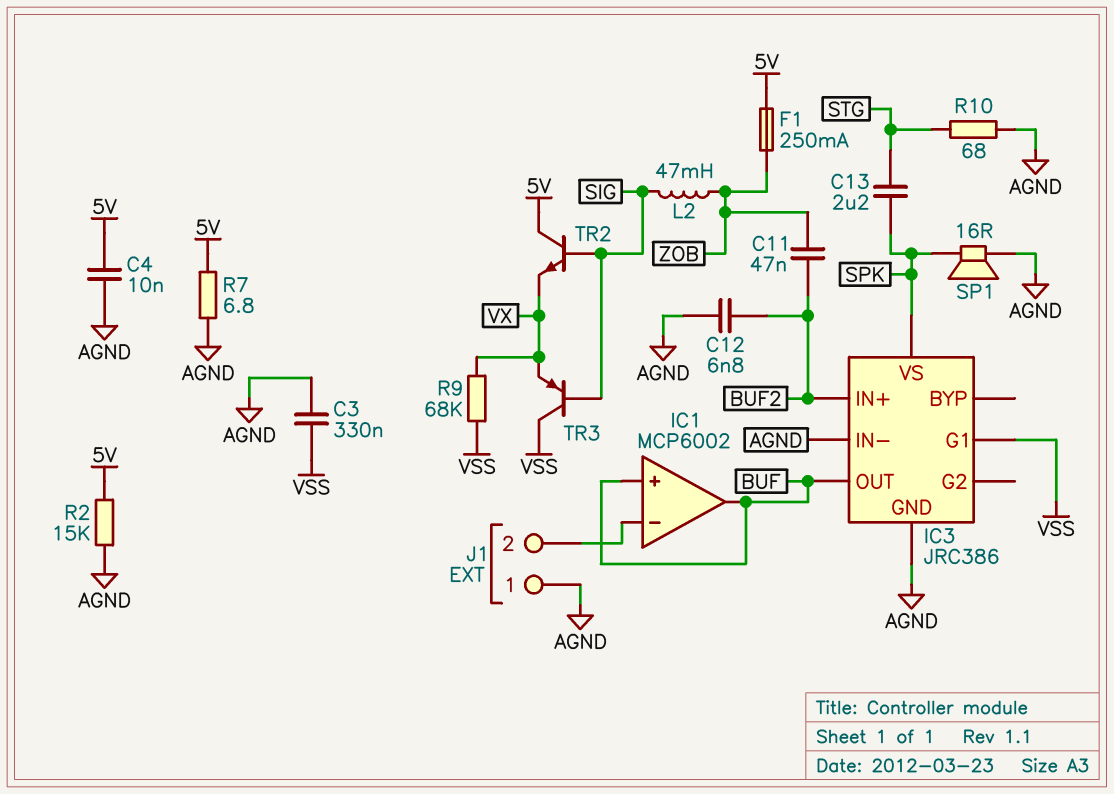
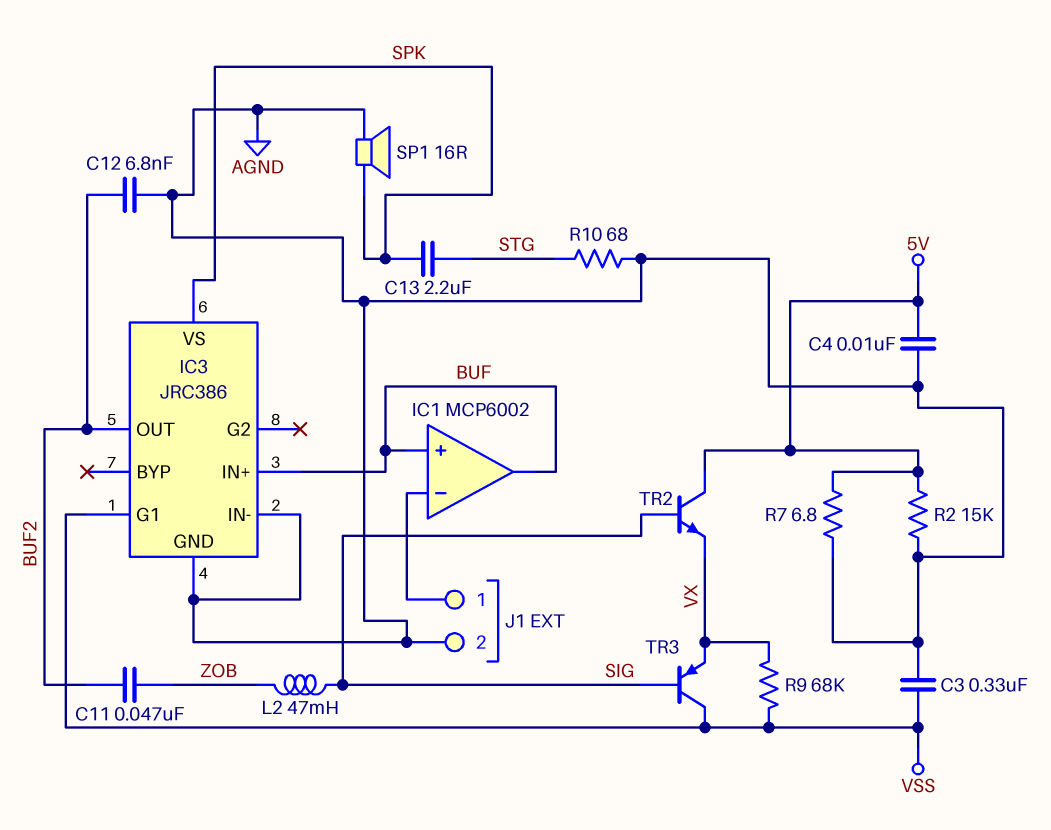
F1: 250mA (5V, ZOB) -> none
IC3 pin IN+: BUF2 -> BUF
IC3 pin OUT: BUF -> BUF2
J1 pin 1: AGND -> IC1/in-
J1 pin 2: IC1/in- -> AGND

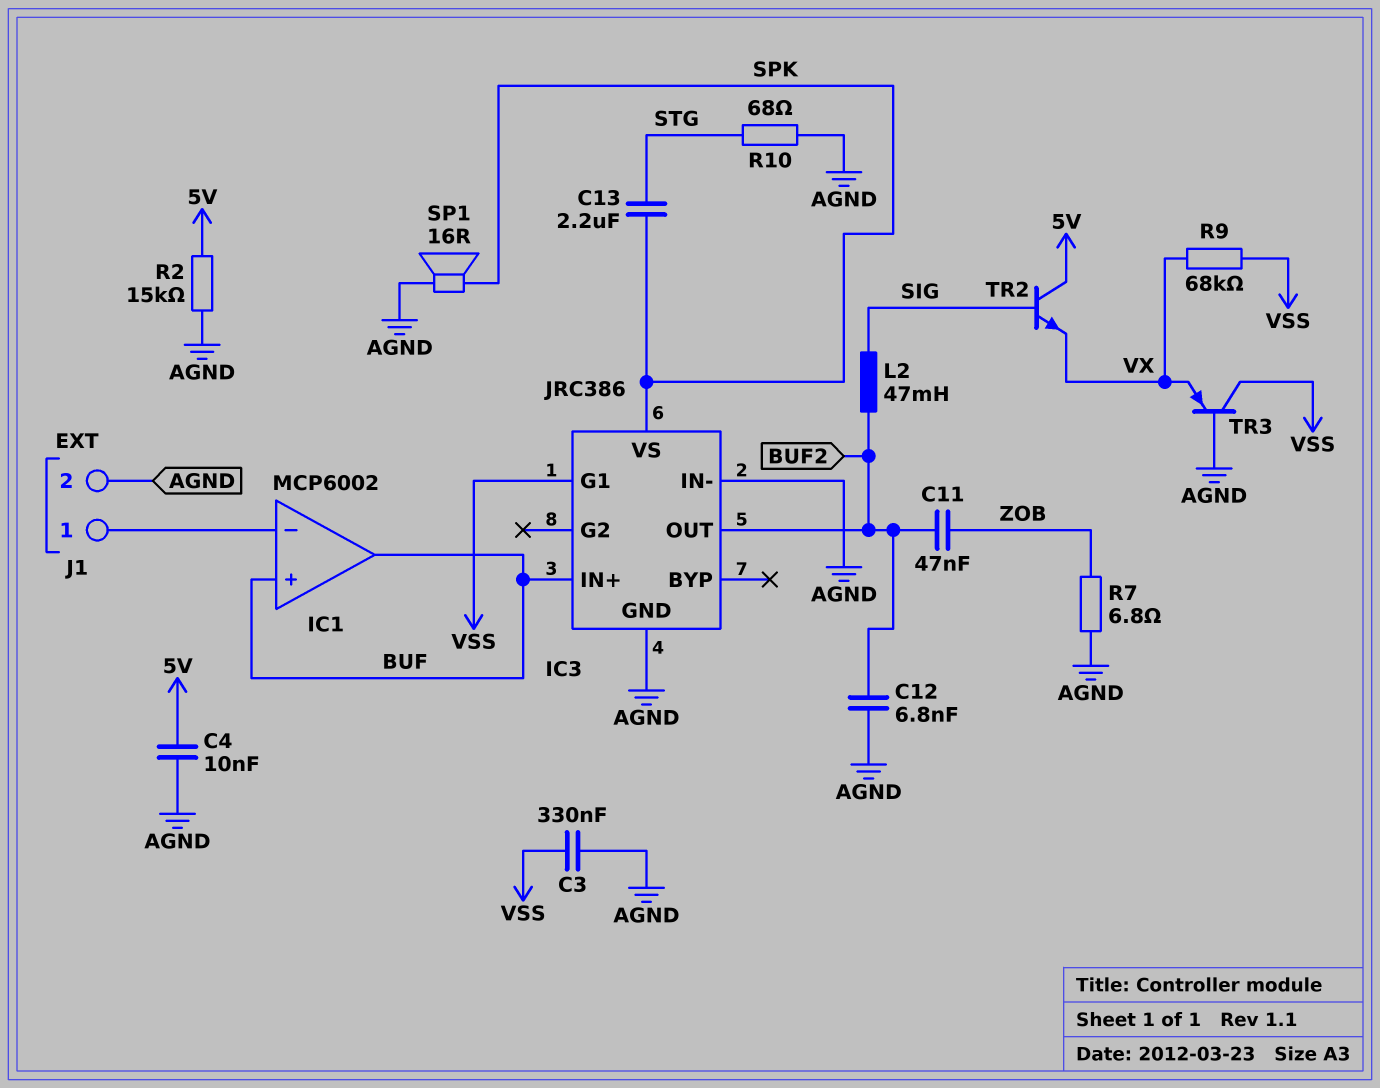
L2: 47mH (SIG, ZOB) -> 47mH (BUF2, SIG)
R7: 6.8 (5V, AGND) -> 6.8 (AGND, ZOB)
TR3: PNP (B SIG, C VSS, E VX) -> PNP (B AGND, C VSS, E VX)

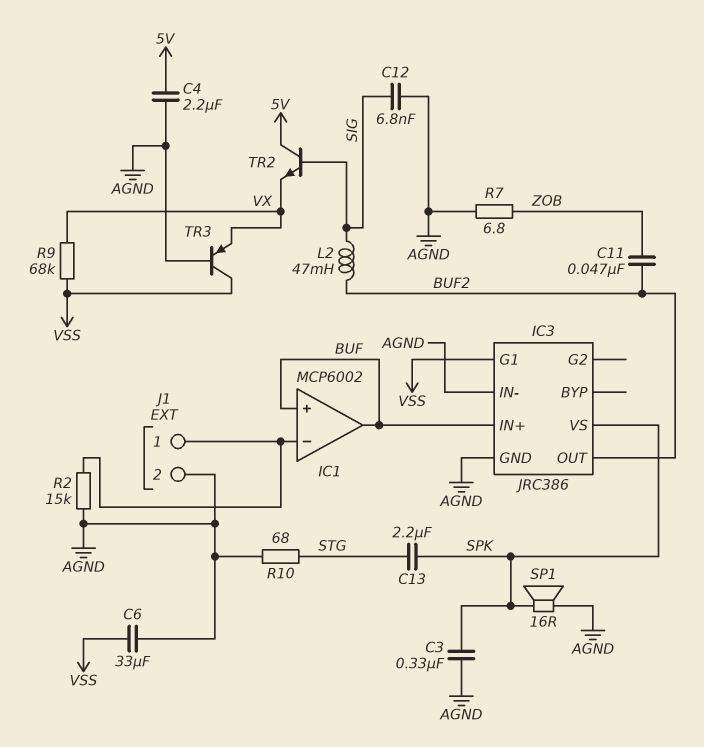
C3: 330nF (AGND, VSS) -> 330nF (AGND, SPK)
C4: 10nF (5V, AGND) -> 2.2uF (5V, AGND)
C6: none -> 33uF (AGND, VSS)
C12: 6.8nF (AGND, BUF2) -> 6.8nF (AGND, SIG)
R2: 15k (5V, AGND) -> 15k (AGND, IC1/in-)

